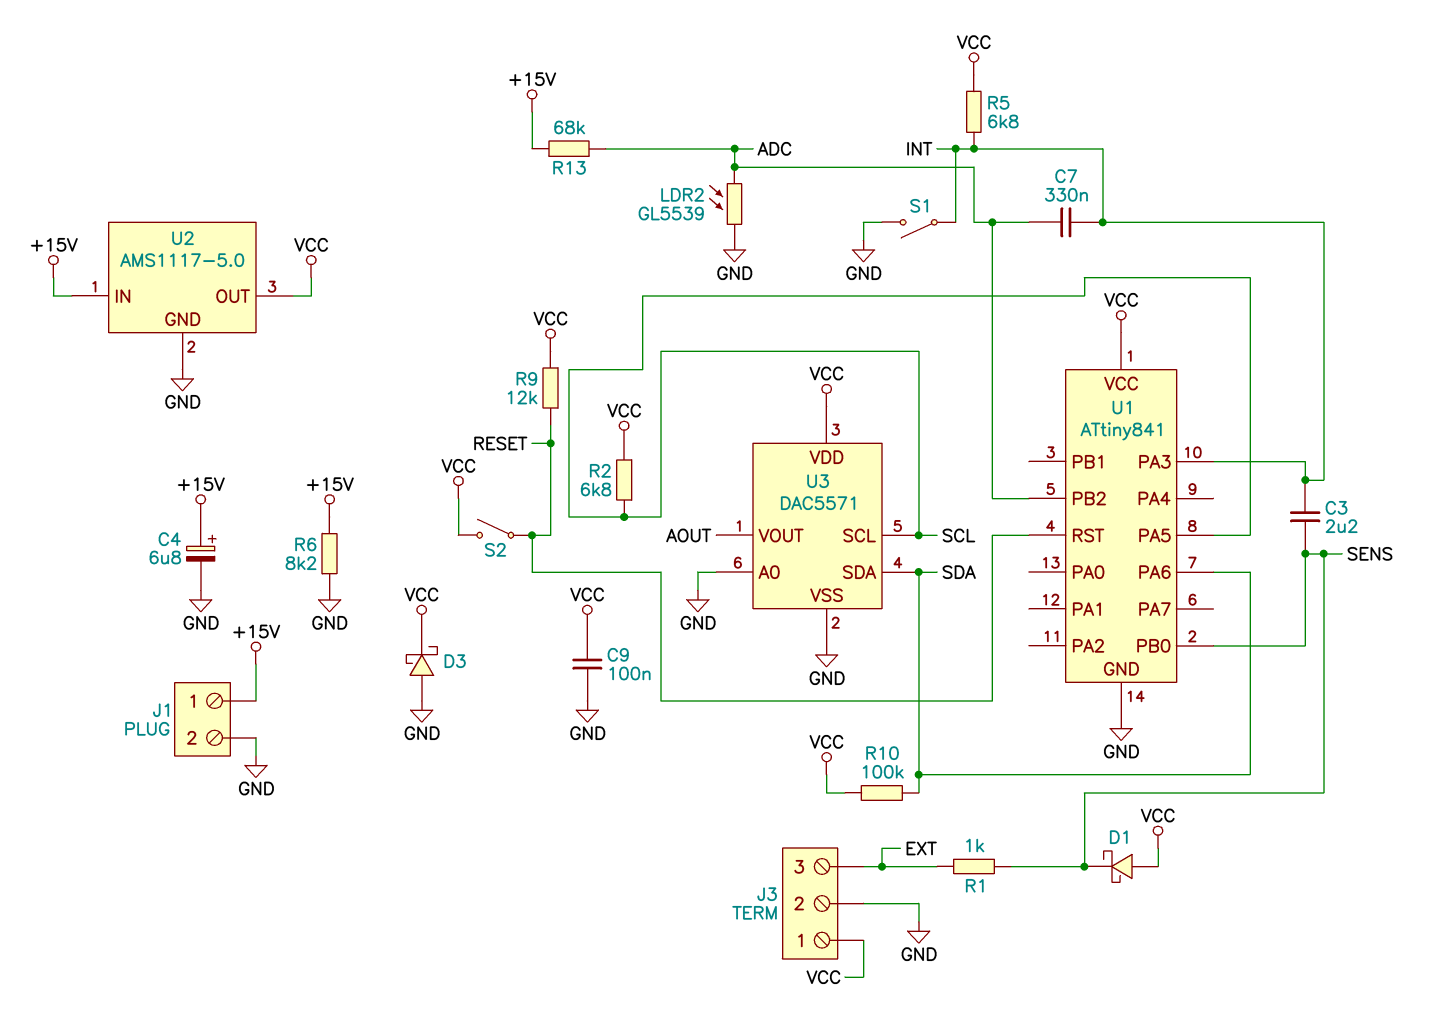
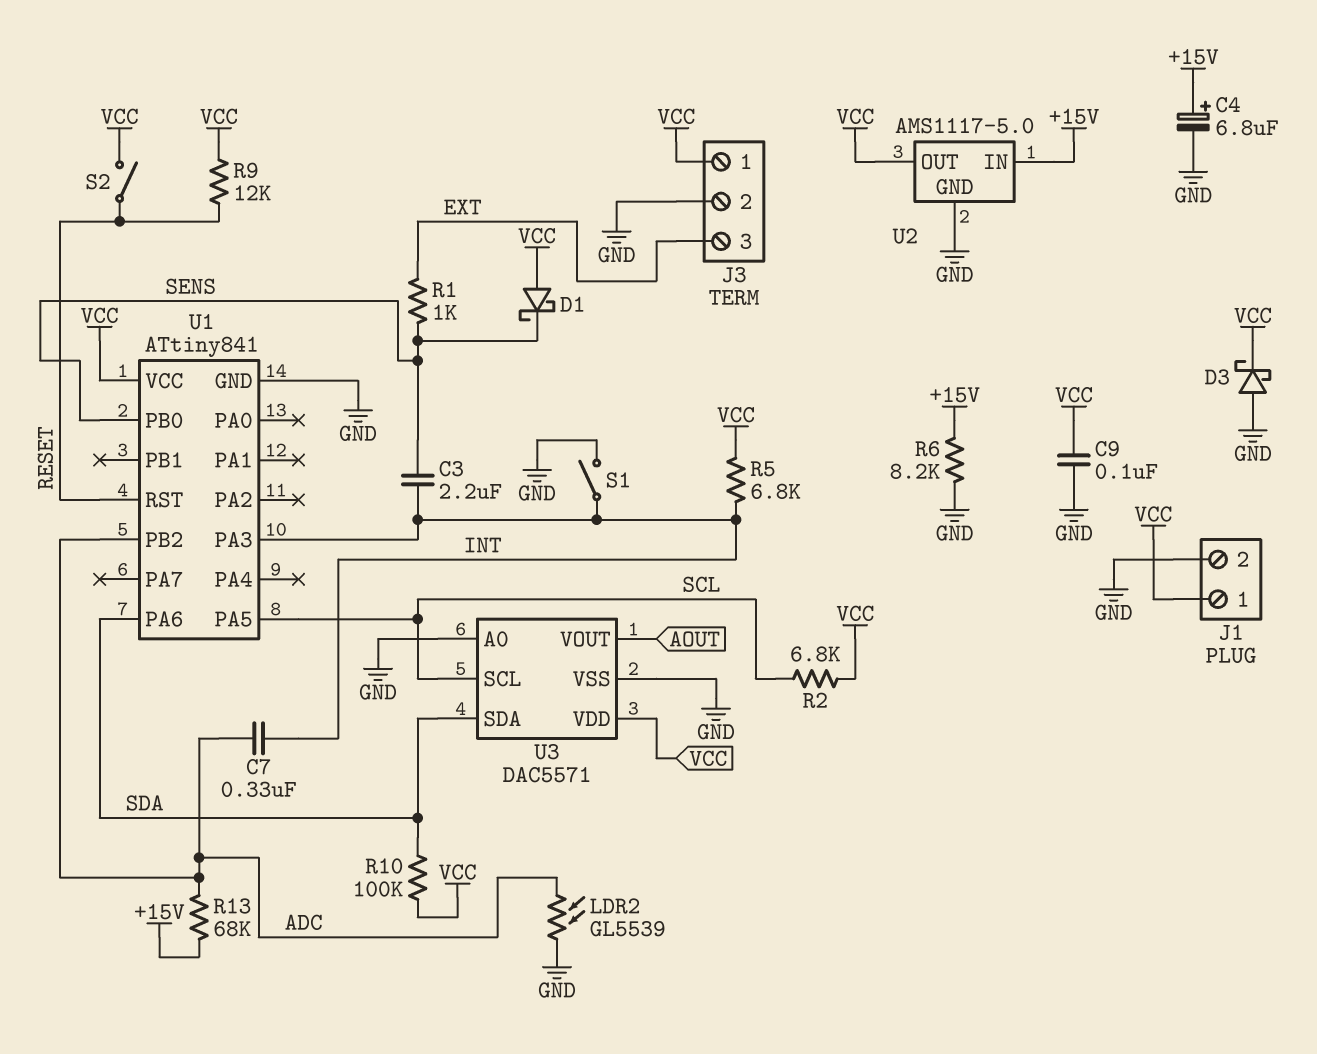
J1 pin 1: +15V -> VCC

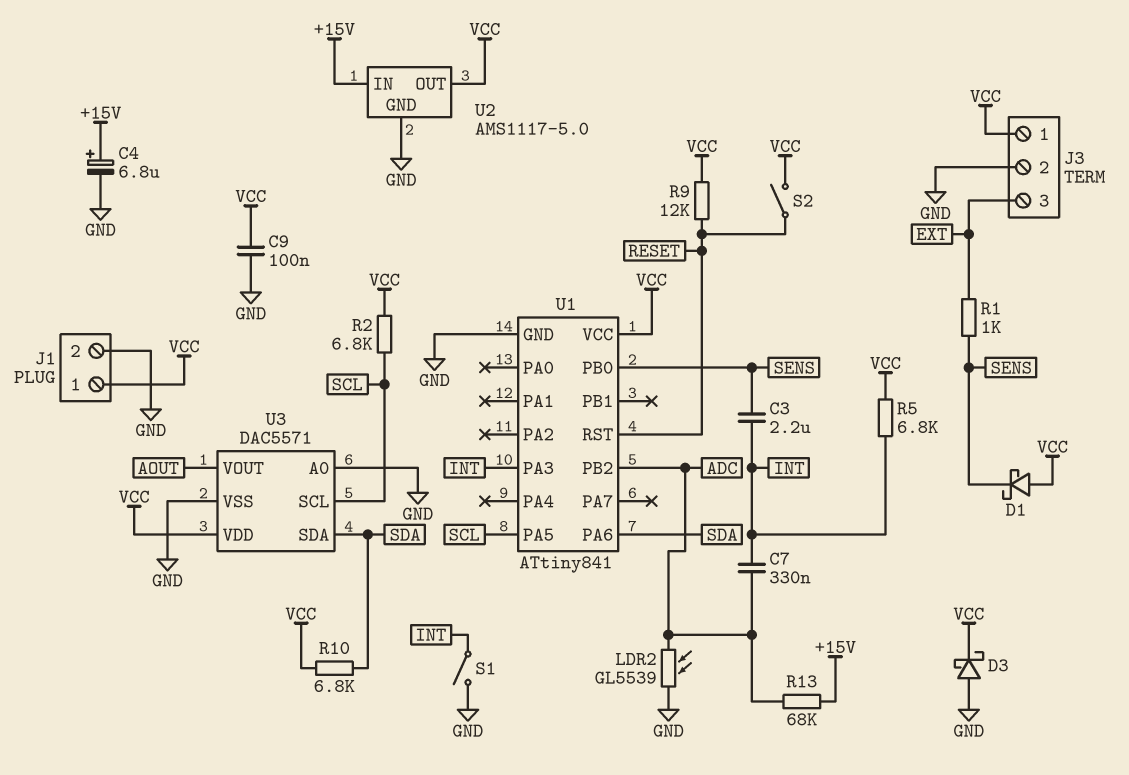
R6: 8.2k (+15V, GND) -> none
R10: 100k (SDA, VCC) -> 6.8k (SDA, VCC)

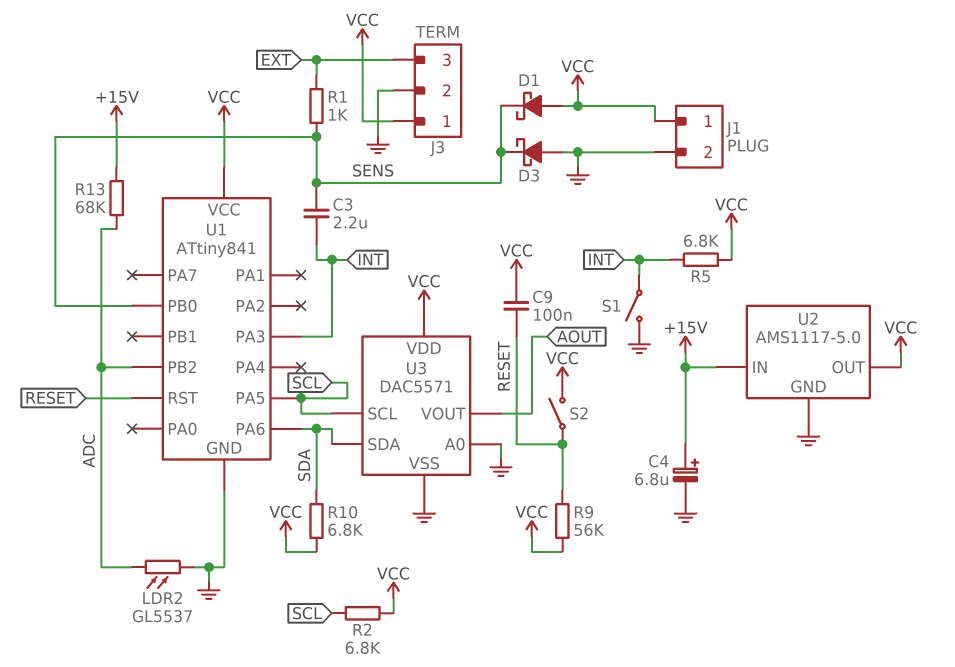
C7: 330nF (ADC, INT) -> none
C9: 100nF (GND, VCC) -> 100nF (RESET, VCC)
D3: schottky (A GND, K VCC) -> schottky (A GND, K SENS)
LDR2: GL5539 (ADC, GND) -> GL5537 (ADC, GND)
R9: 12k (RESET, VCC) -> 56k (RESET, VCC)

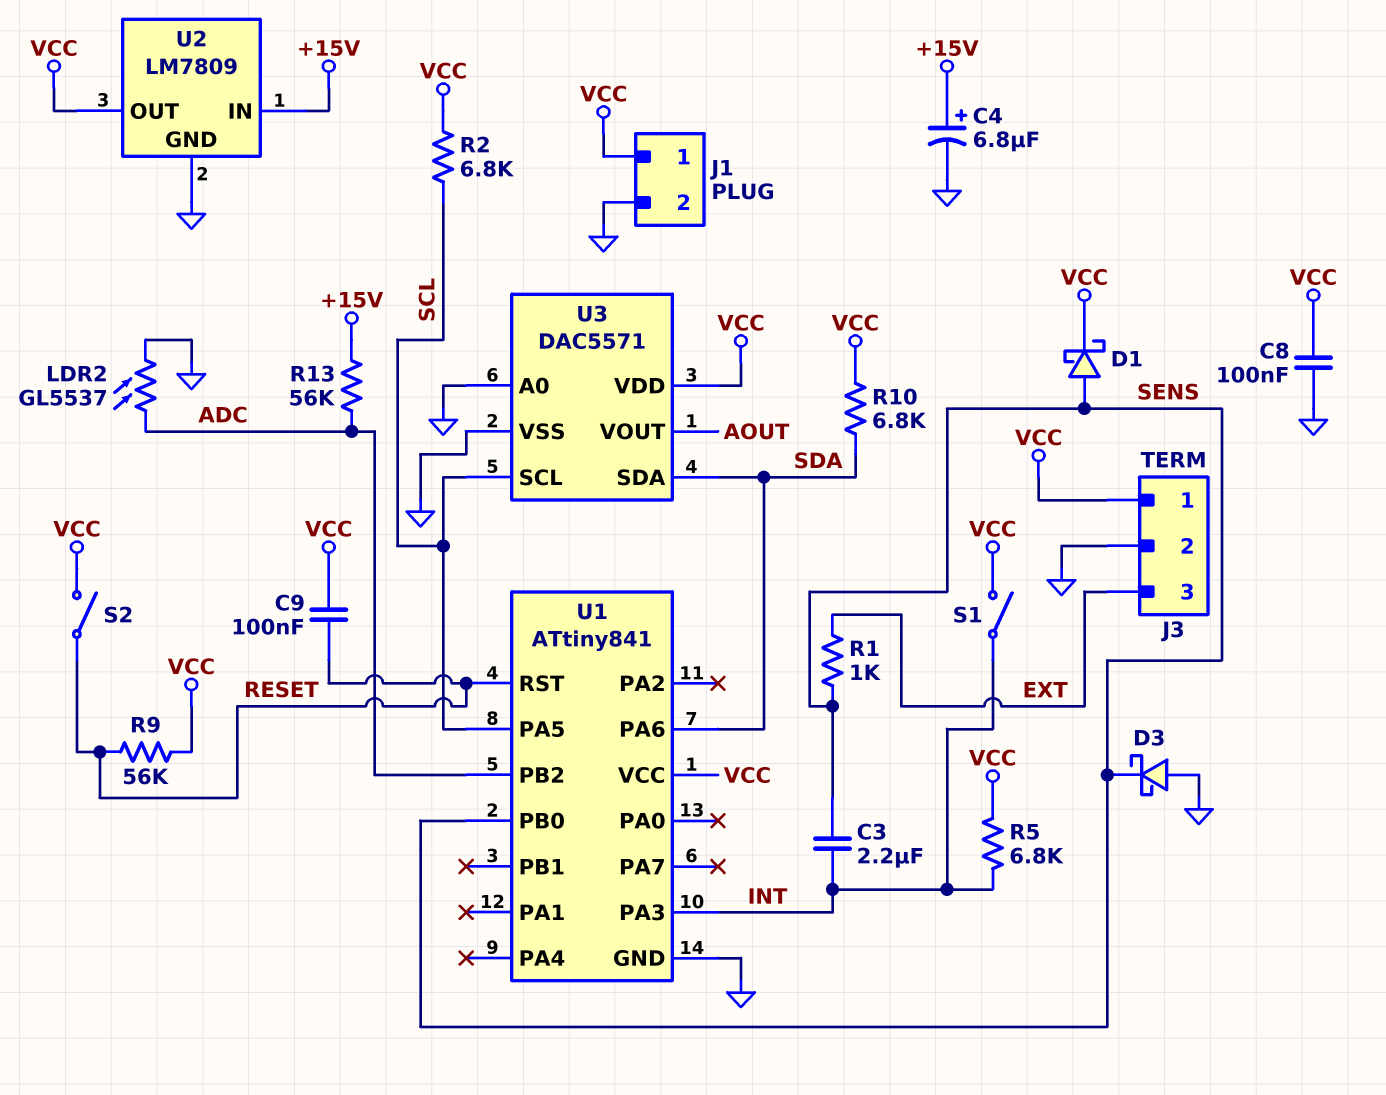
C8: none -> 100nF (GND, VCC)
D1: schottky (A VCC, K SENS) -> schottky (A SENS, K VCC)
R13: 68k (+15V, ADC) -> 56k (+15V, ADC)
S1: switch (GND, INT) -> switch (INT, VCC)
U2: AMS1117-5.0 -> LM7809

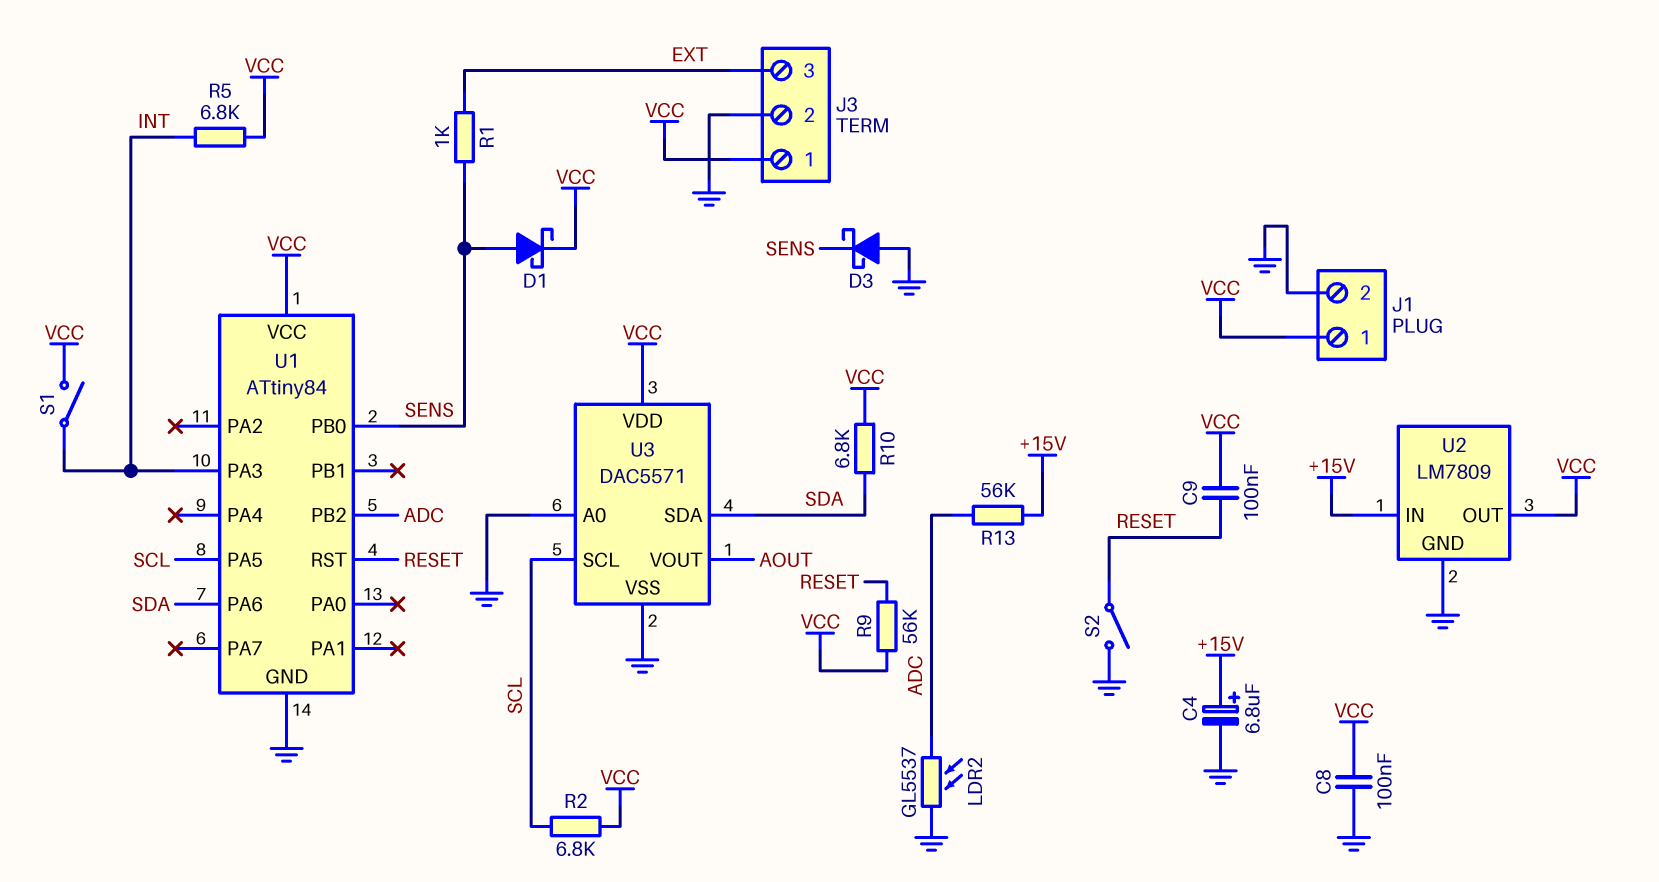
C3: 2.2uF (INT, SENS) -> none
S2: switch (RESET, VCC) -> switch (GND, RESET)
U1: ATtiny841 -> ATtiny84

